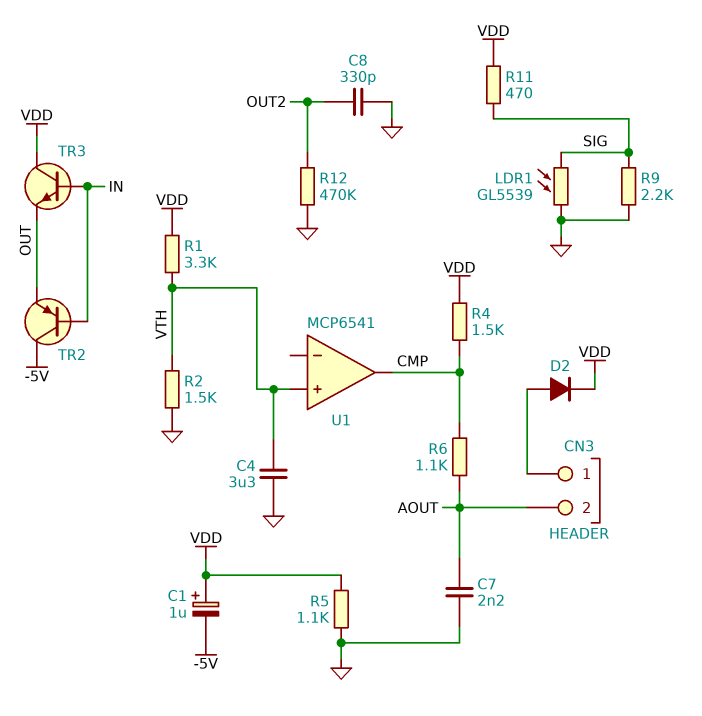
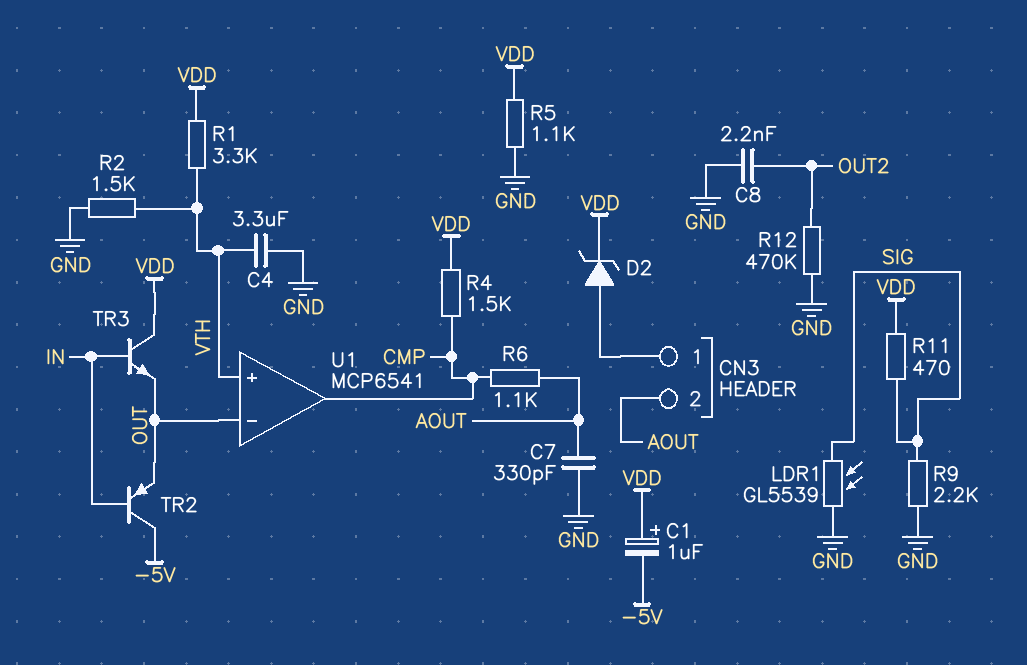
C7: 2.2nF (AOUT, GND) -> 330pF (AOUT, GND)
C8: 330pF (GND, OUT2) -> 2.2nF (GND, OUT2)
D2: diode (A CN3/1, K VDD) -> zener (A CN3/1, K VDD)
U1 pin in-: none -> OUT

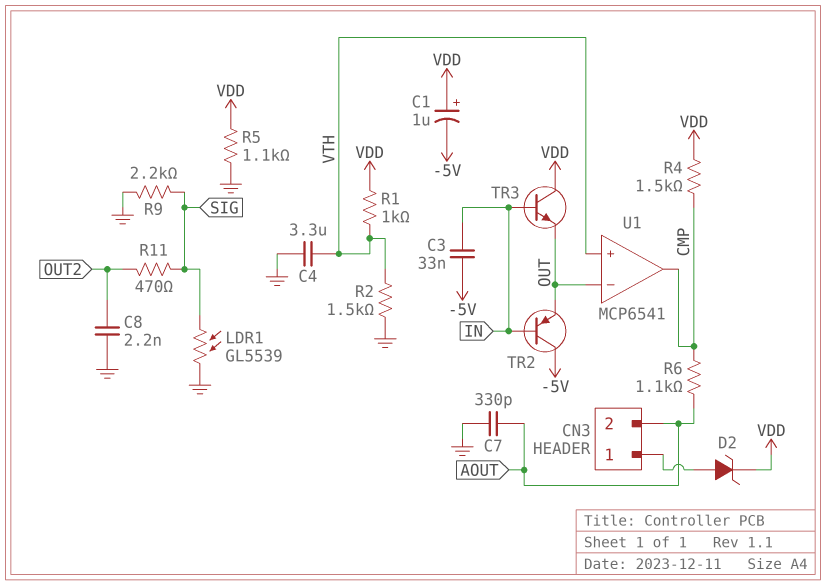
C3: none -> 33nF (-5V, IN)
R1: 3.3k (VDD, VTH) -> 1k (VDD, VTH)
R11: 470 (SIG, VDD) -> 470 (OUT2, SIG)
R12: 470k (GND, OUT2) -> none

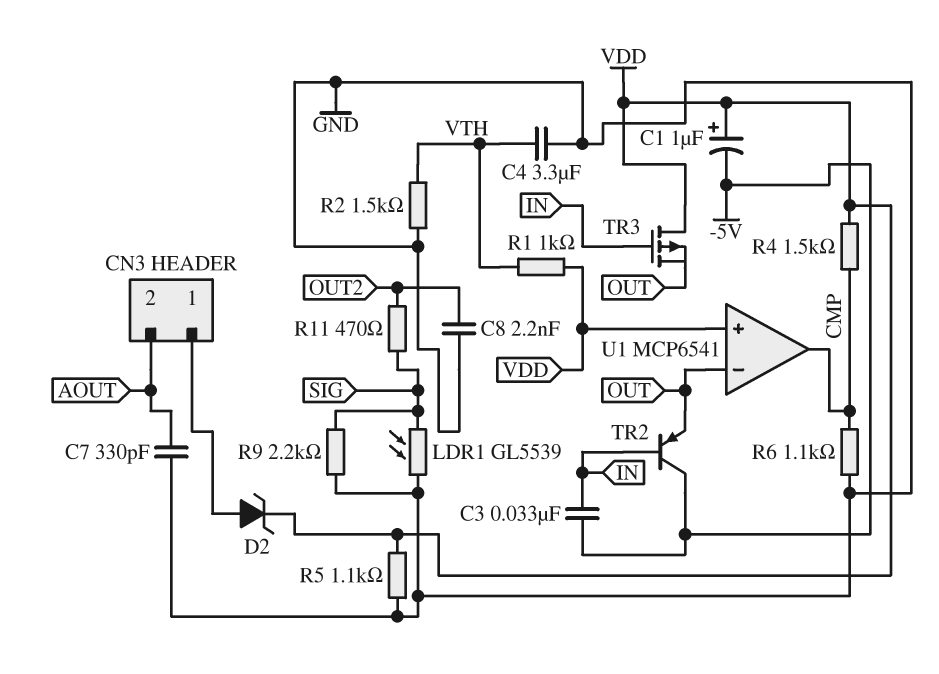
R6: 1.1k (AOUT, CMP) -> 1.1k (CMP, GND)
TR3: NPN (B IN, C VDD, E OUT) -> PMOS (G IN, D VDD, S OUT)
U1 pin in+: VTH -> VDD

